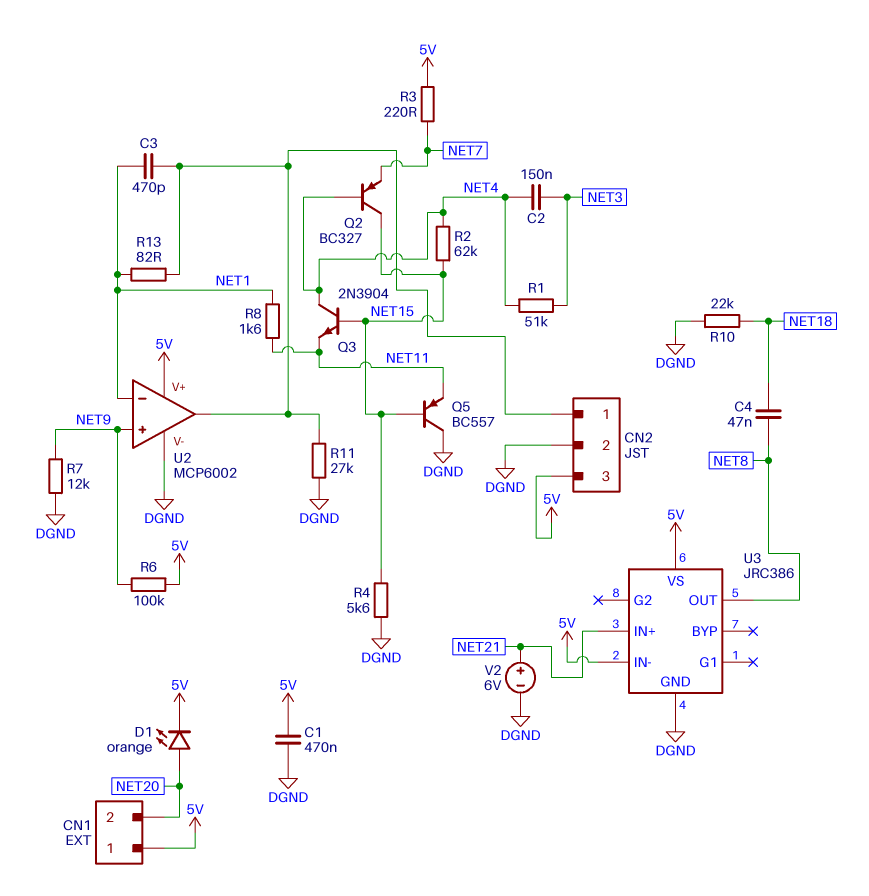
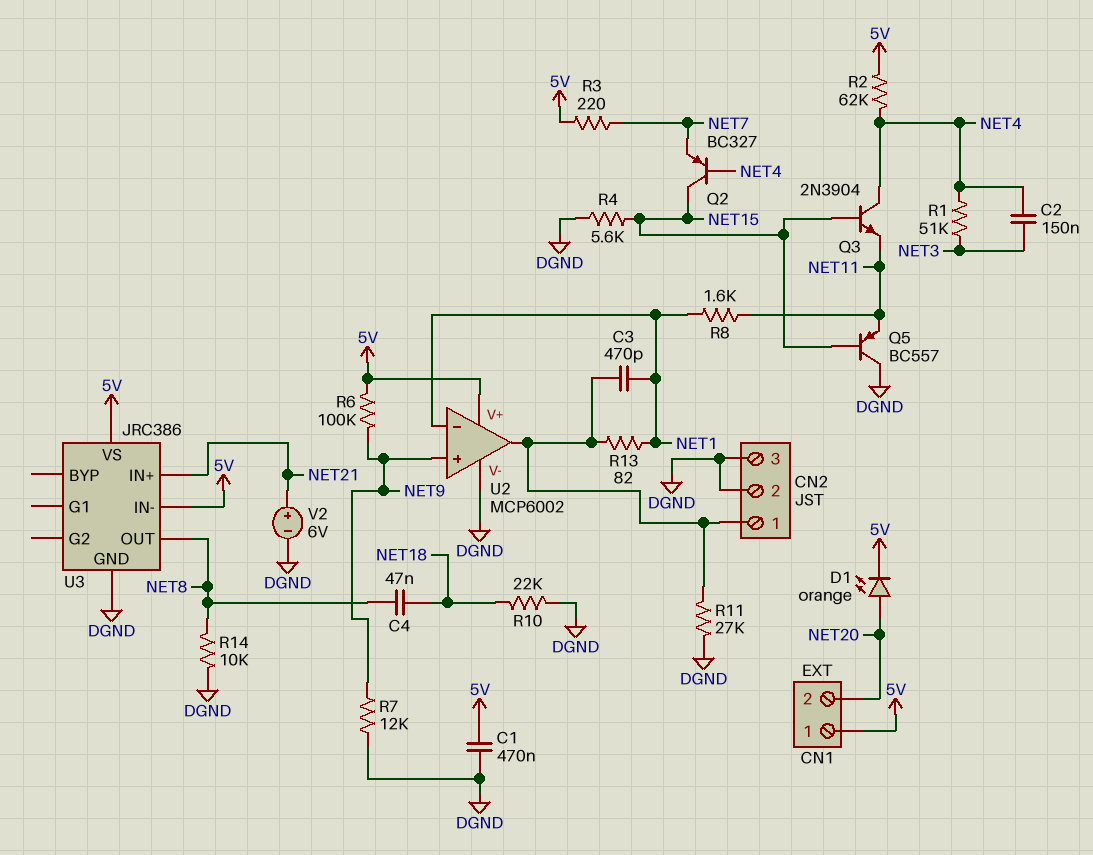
CN2 pin 3: 5V -> DGND
R2: 62k (NET4, NET15) -> 62k (5V, NET4)
R14: none -> 10k (DGND, NET8)

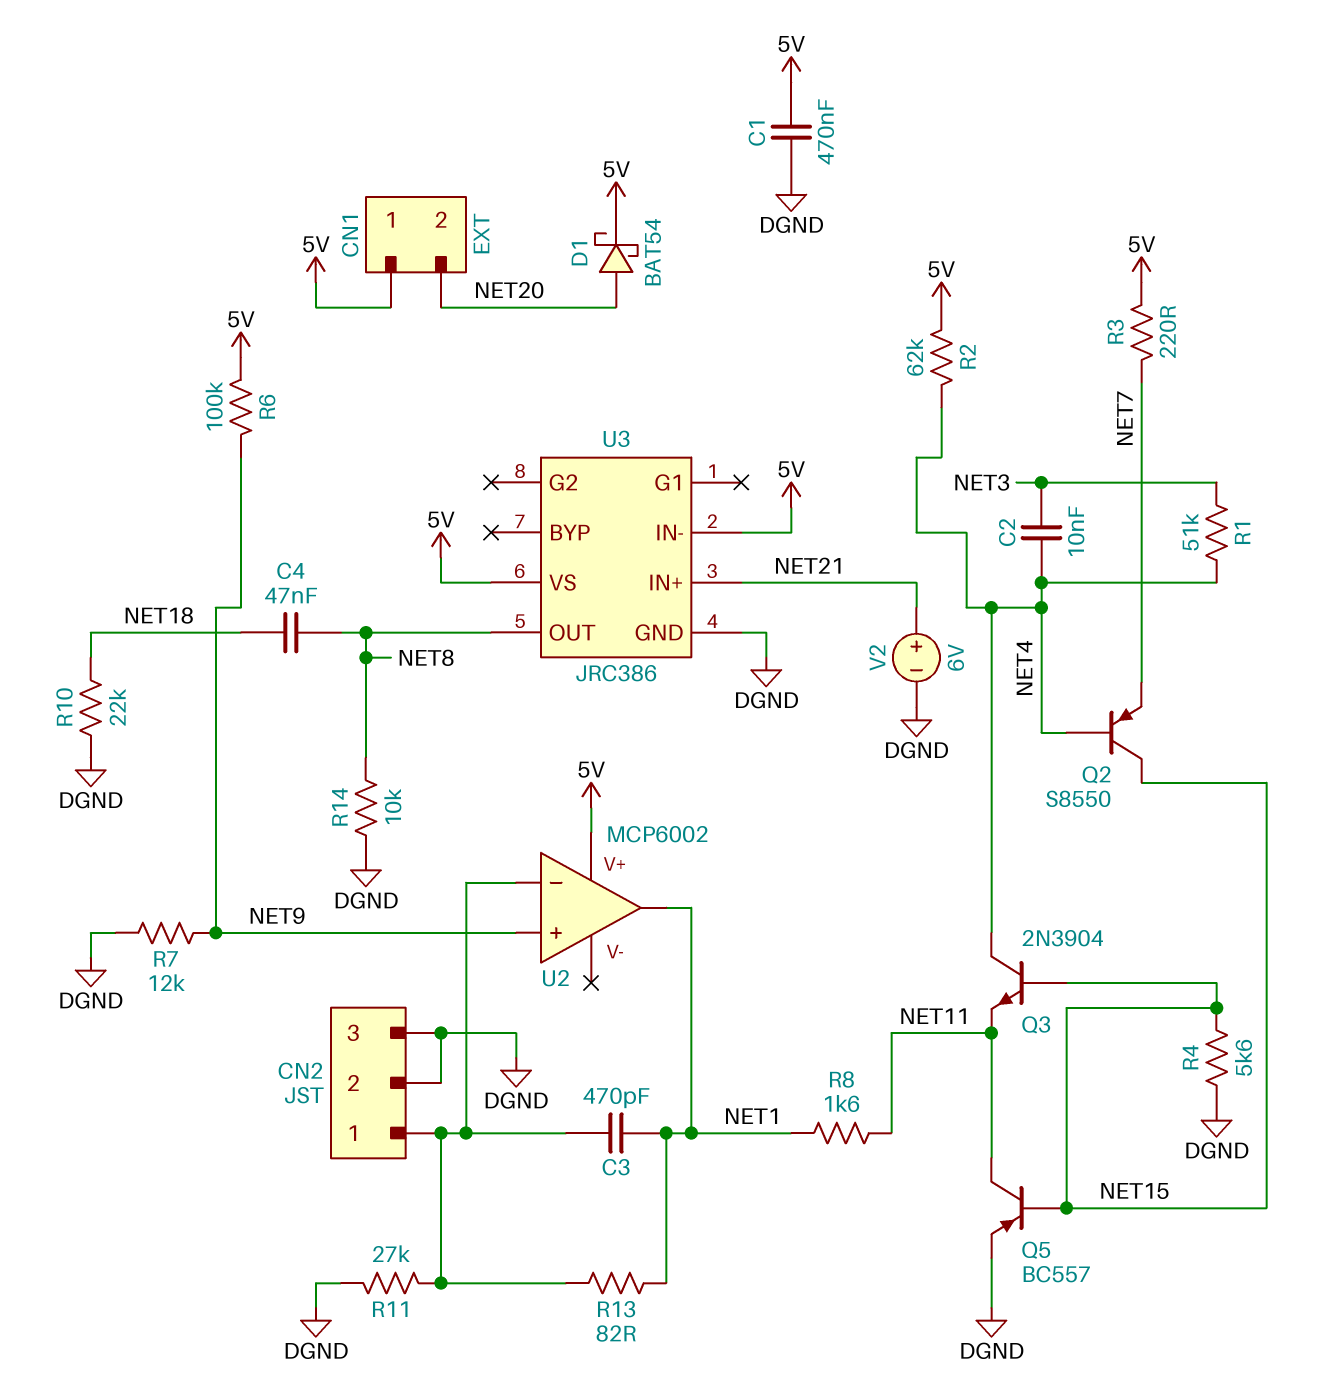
C2: 150nF (NET3, NET4) -> 10nF (NET3, NET4)
D1: LED orange (A NET20, K 5V) -> schottky BAT54 (A NET20, K 5V)
Q2: PNP BC327 (B NET4, C NET15, E NET7) -> PNP S8550 (B NET4, C NET15, E NET7)
Q5: PNP BC557 (B NET15, C DGND, E NET11) -> PNP BC557 (B NET15, C NET11, E DGND)
U2 pin V-: DGND -> none
U2 pin in-: NET1 -> CN2/1
U2 pin out: CN2/1 -> NET1

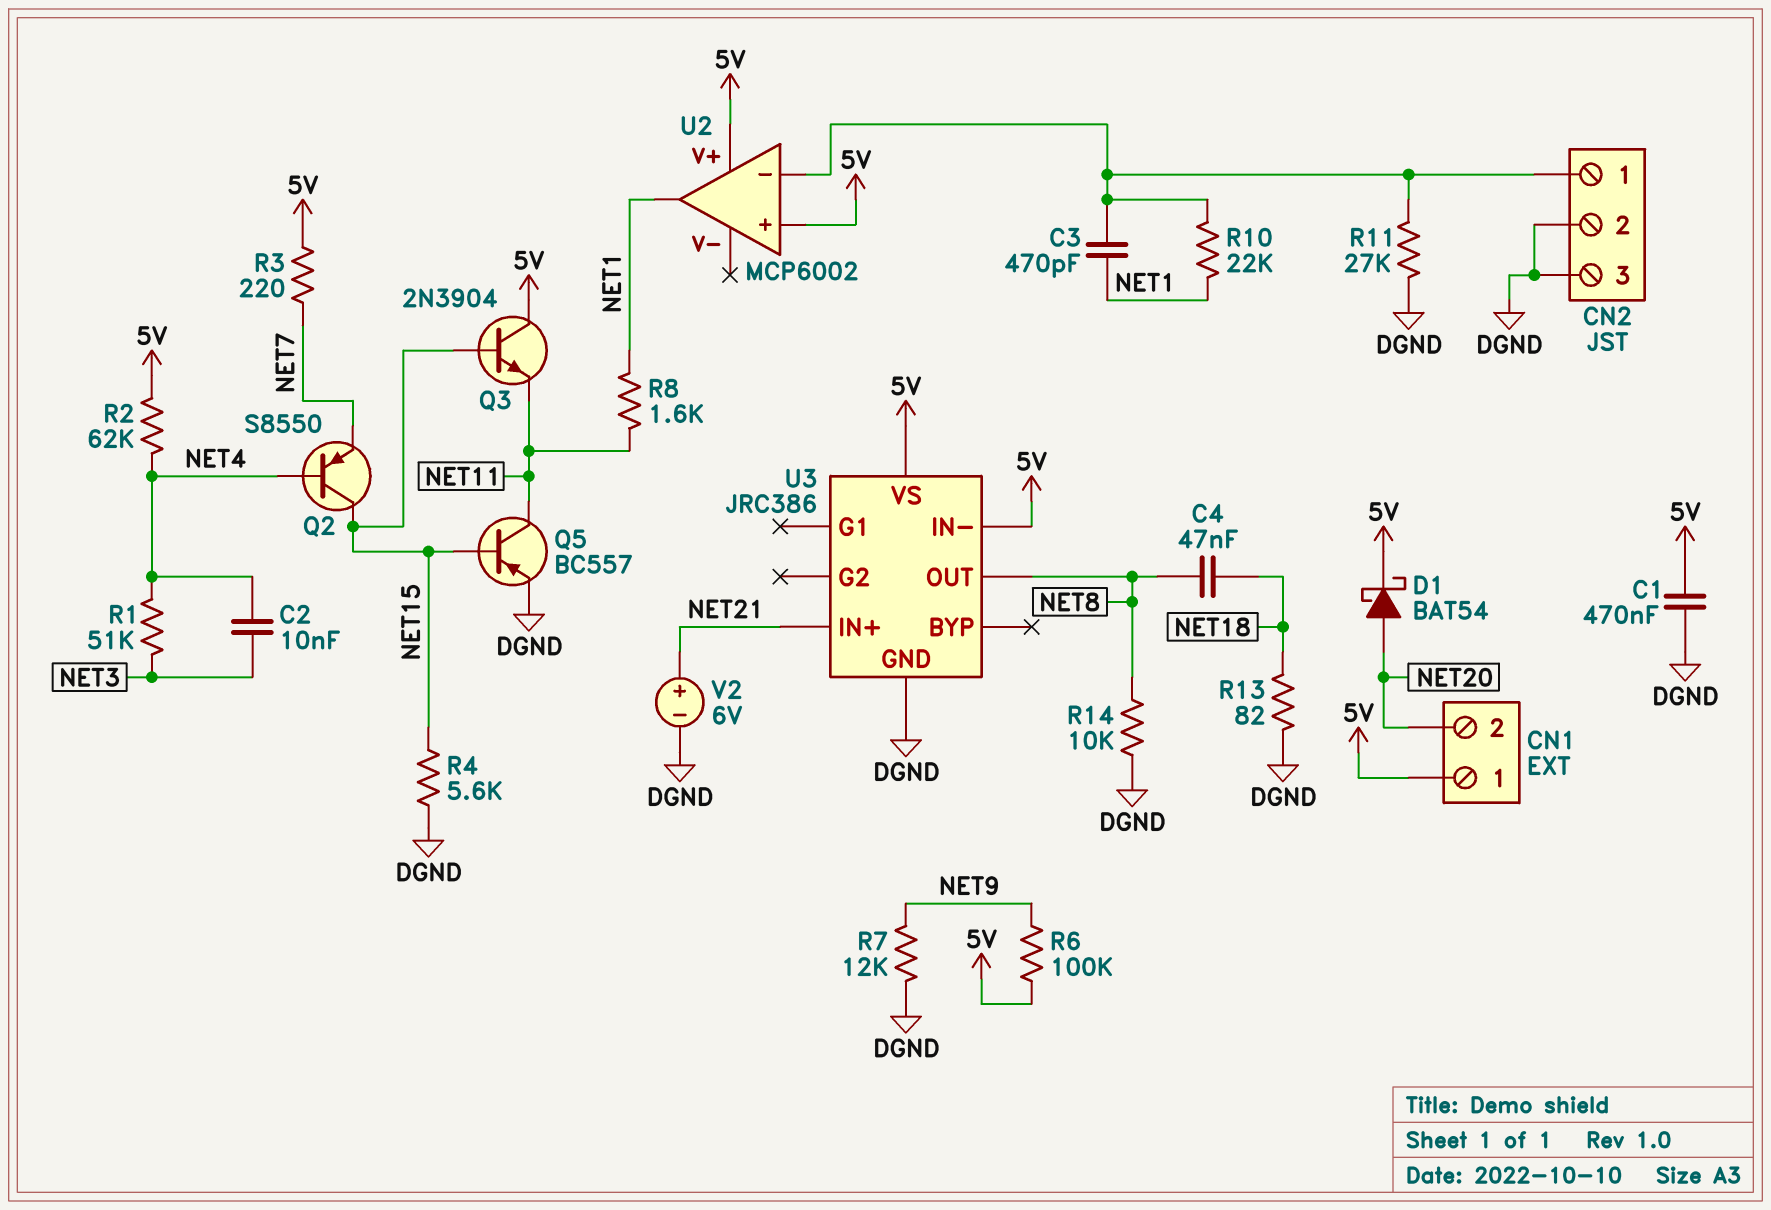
Q3: NPN 2N3904 (B NET15, C NET4, E NET11) -> NPN 2N3904 (B NET15, C 5V, E NET11)
R10: 22k (DGND, NET18) -> 22k (CN2/1, NET1)
R13: 82 (CN2/1, NET1) -> 82 (DGND, NET18)
U2 pin in+: NET9 -> 5V

